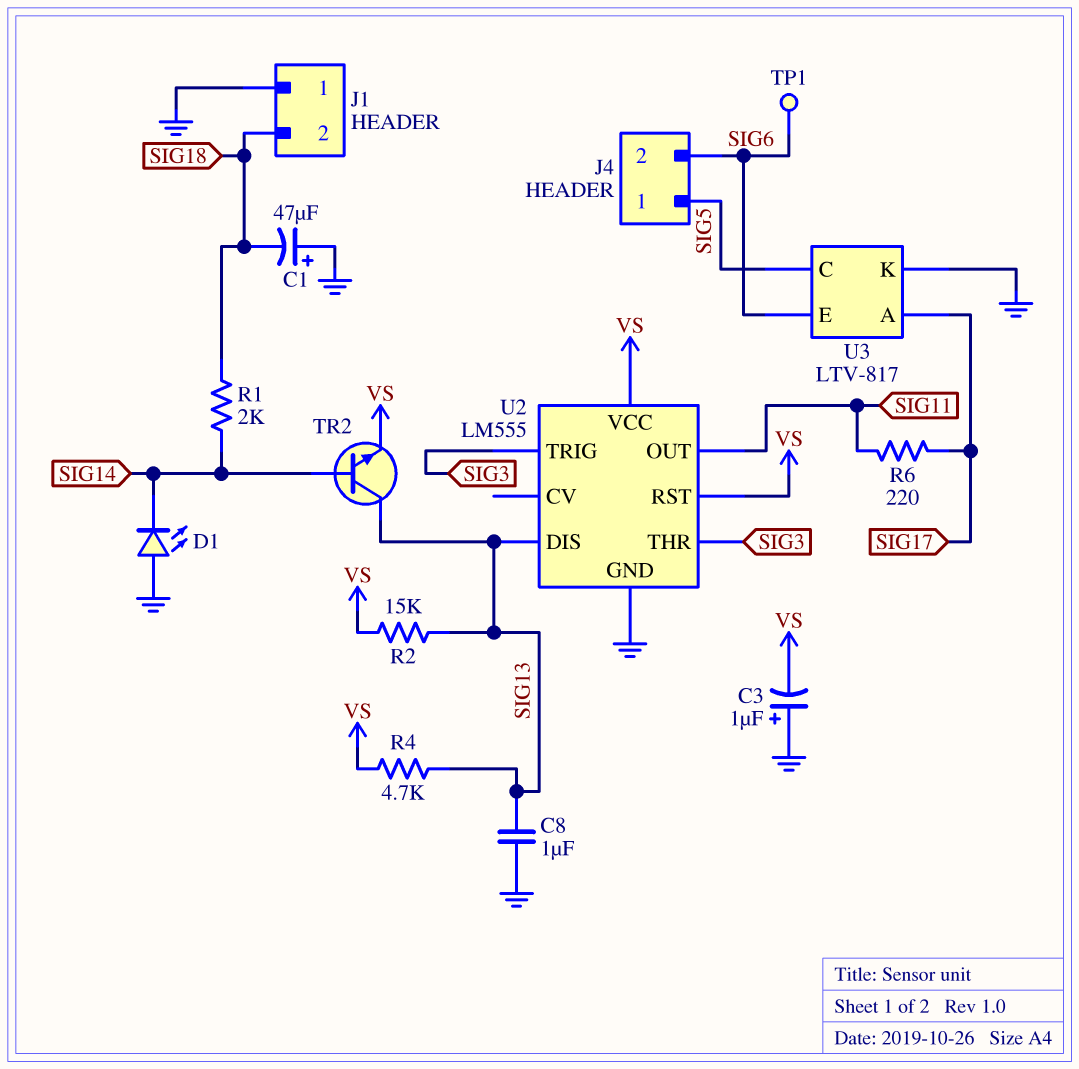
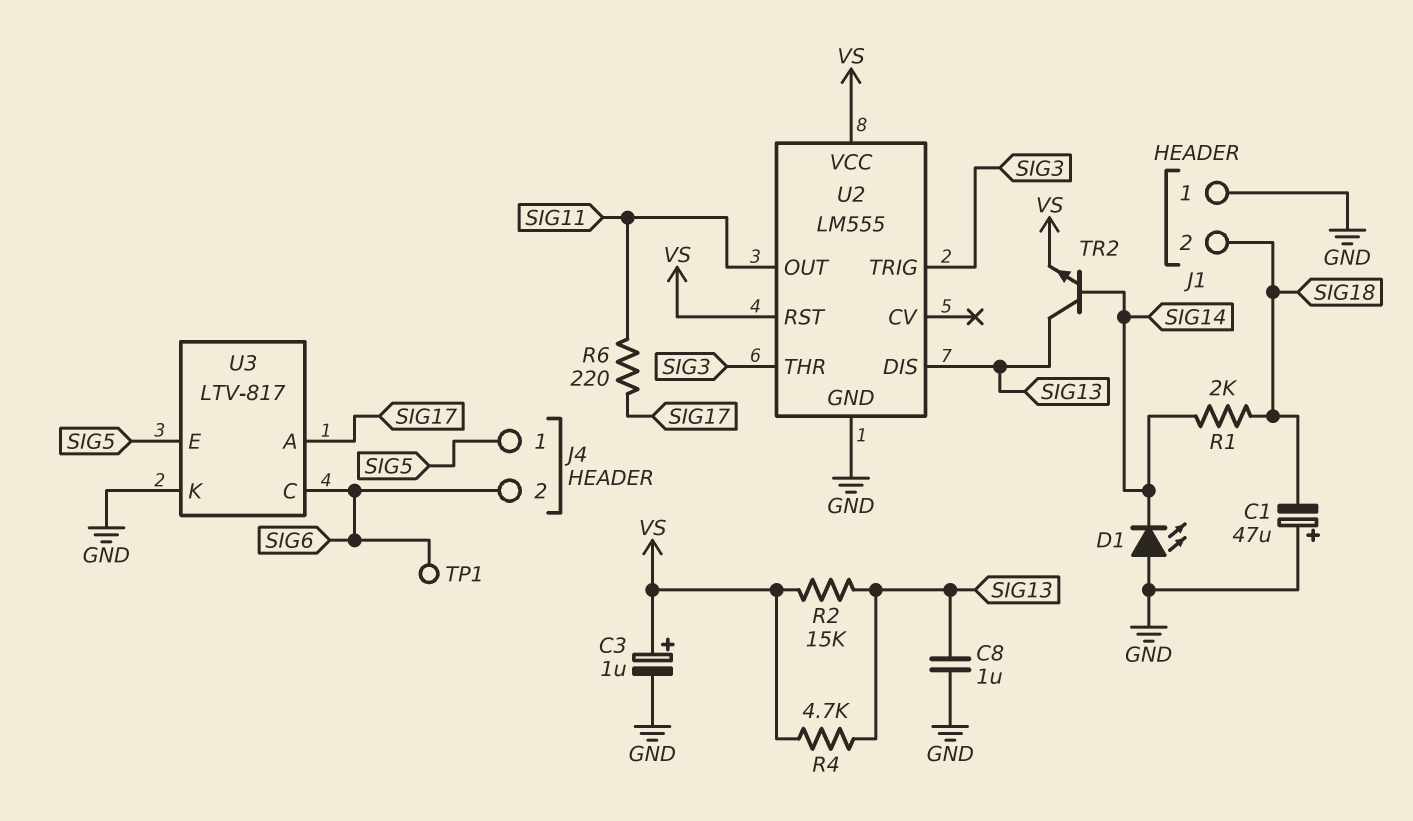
C3: 1uF (plus GND, minus VS) -> 1uF (plus VS, minus GND)
U3 pin C: SIG5 -> SIG6
U3 pin E: SIG6 -> SIG5

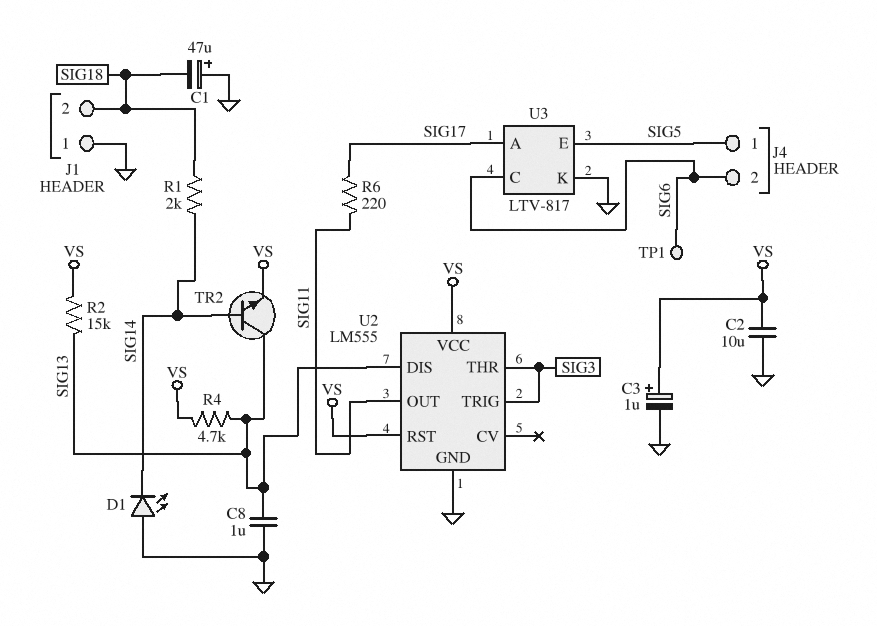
C2: none -> 10uF (GND, VS)

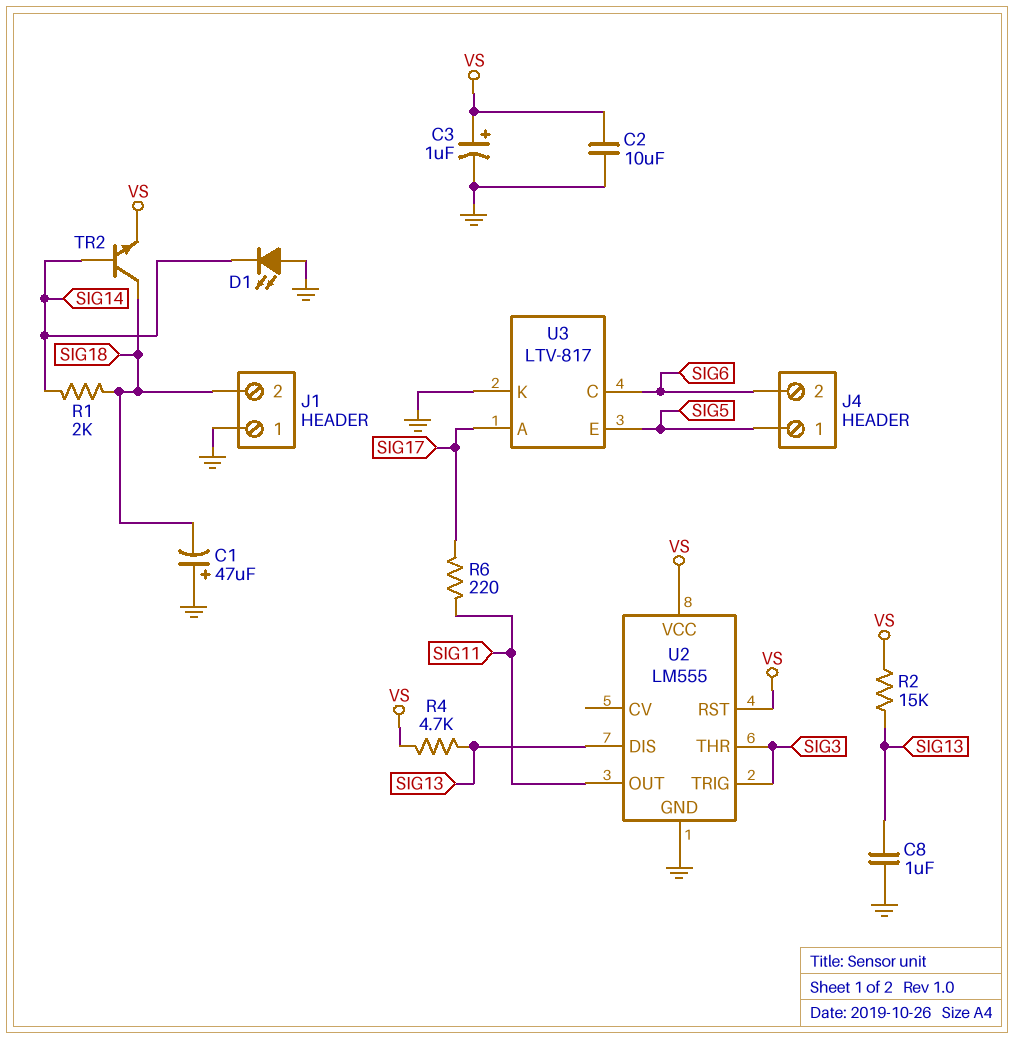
TP1: test point (SIG6) -> none
TR2: NPN (B SIG14, C SIG13, E VS) -> NPN (B SIG14, C SIG18, E VS)

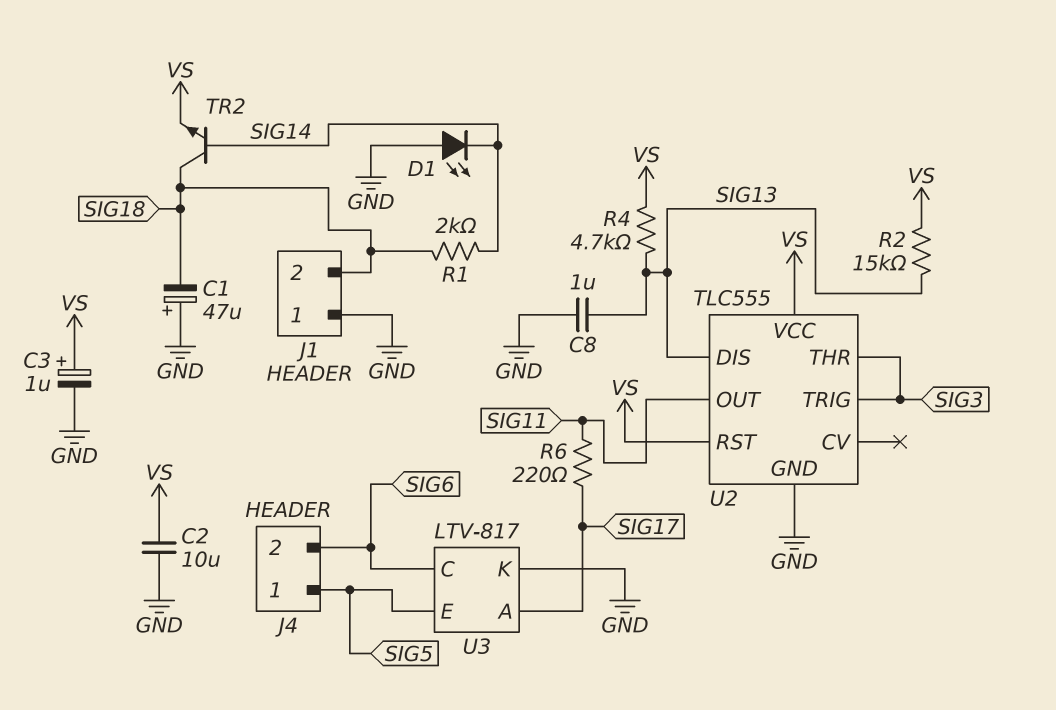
U2: LM555 -> TLC555

